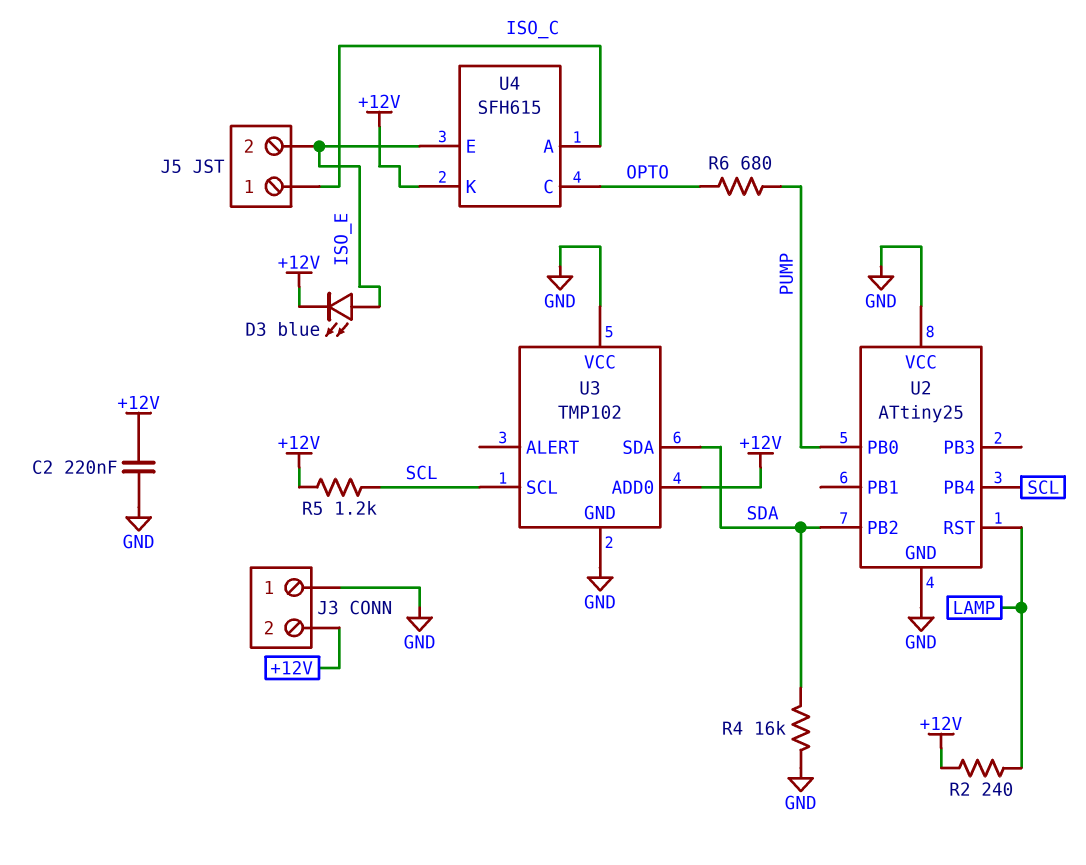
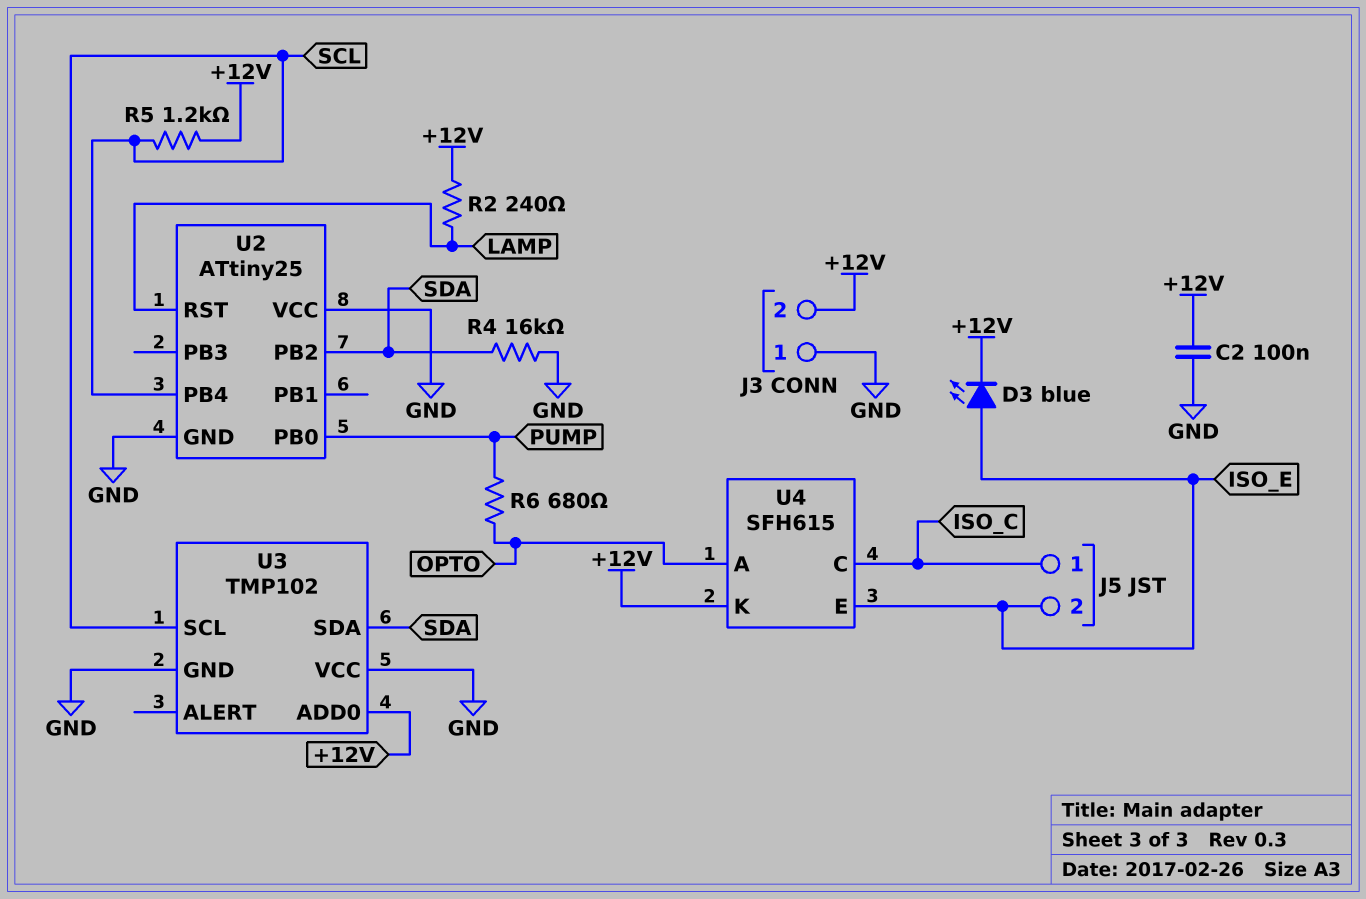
C2: 220nF (+12V, GND) -> 100nF (+12V, GND)
U4 pin A: ISO_C -> OPTO
U4 pin C: OPTO -> ISO_C

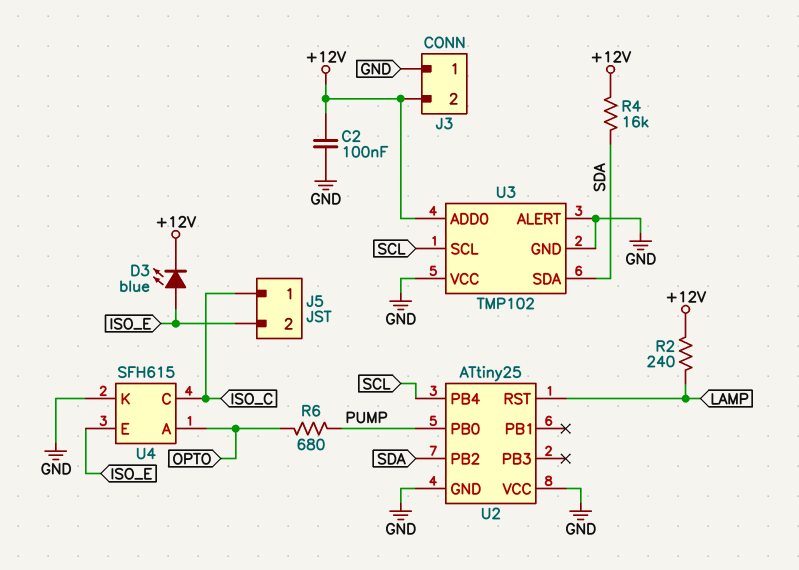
R4: 16k (GND, SDA) -> 16k (+12V, SDA)
R5: 1.2k (+12V, SCL) -> none
U3 pin ALERT: none -> GND
U4 pin K: +12V -> GND

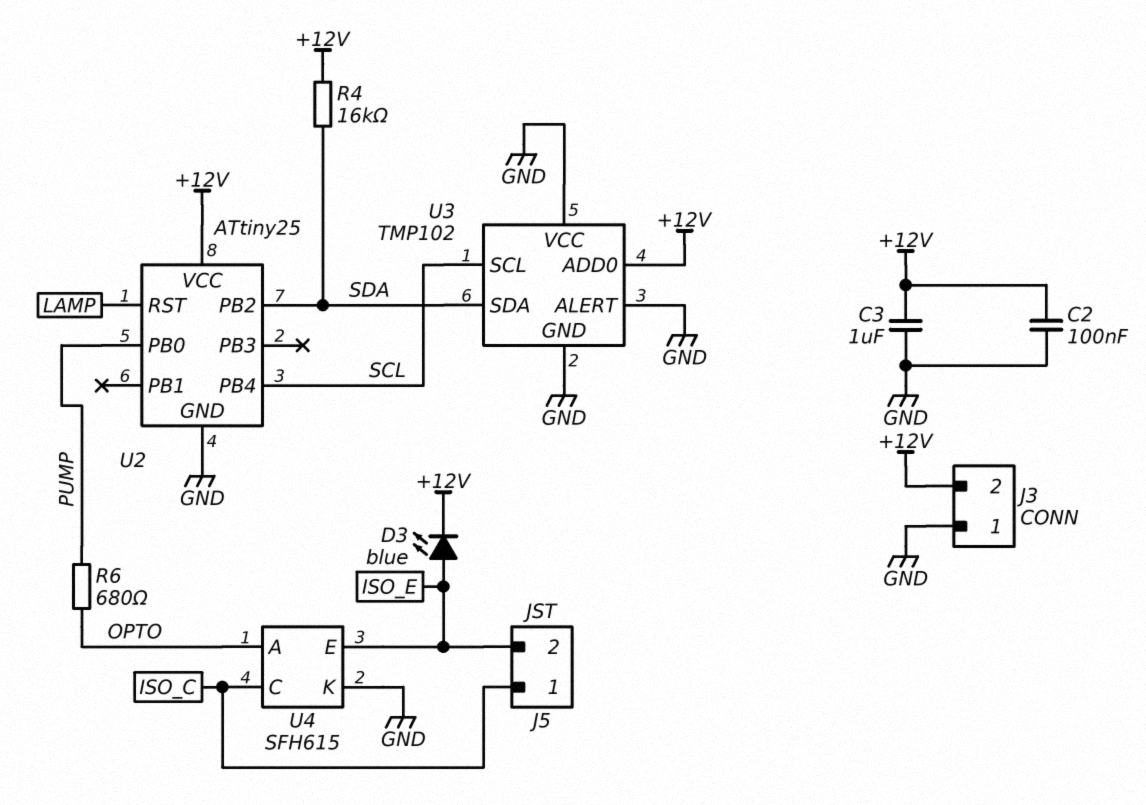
C3: none -> 1uF (+12V, GND)
R2: 240 (+12V, LAMP) -> none
U2 pin VCC: GND -> +12V

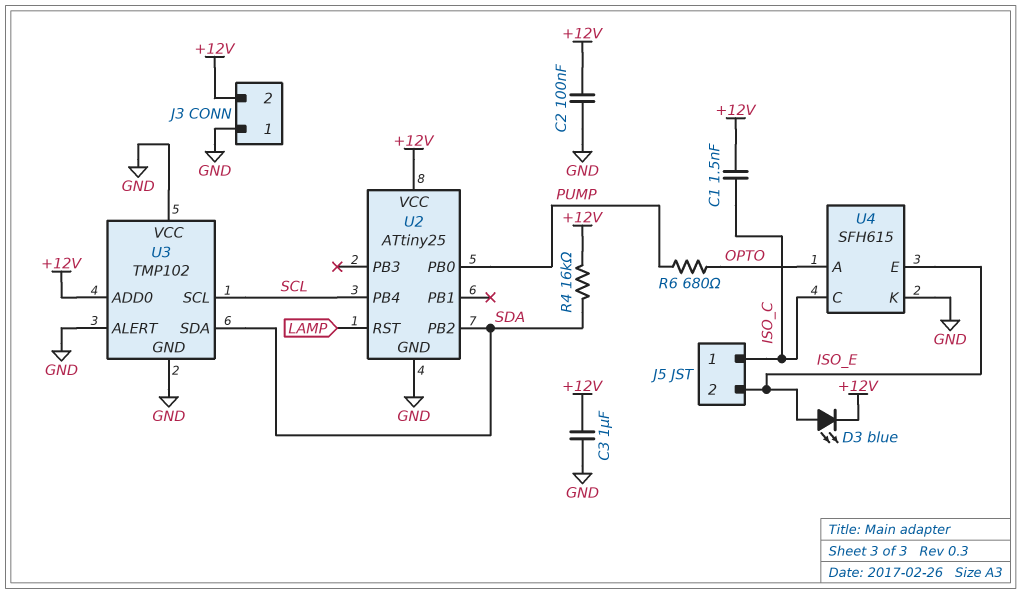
C1: none -> 1.5nF (+12V, ISO_C)

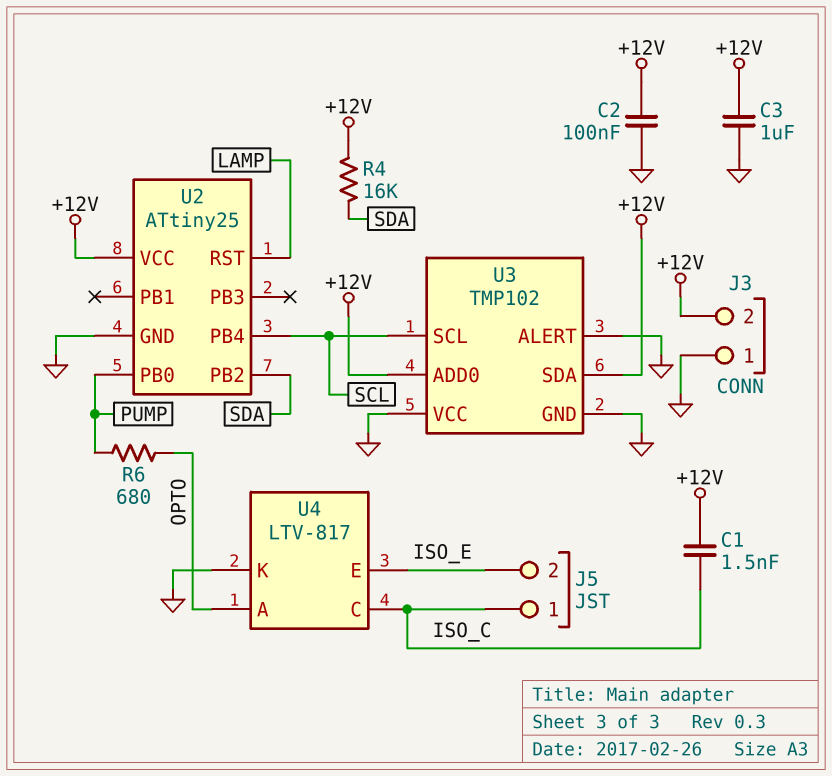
D3: LED blue (A ISO_E, K +12V) -> none
U3 pin SDA: SDA -> +12V
U4: SFH615 -> LTV-817

